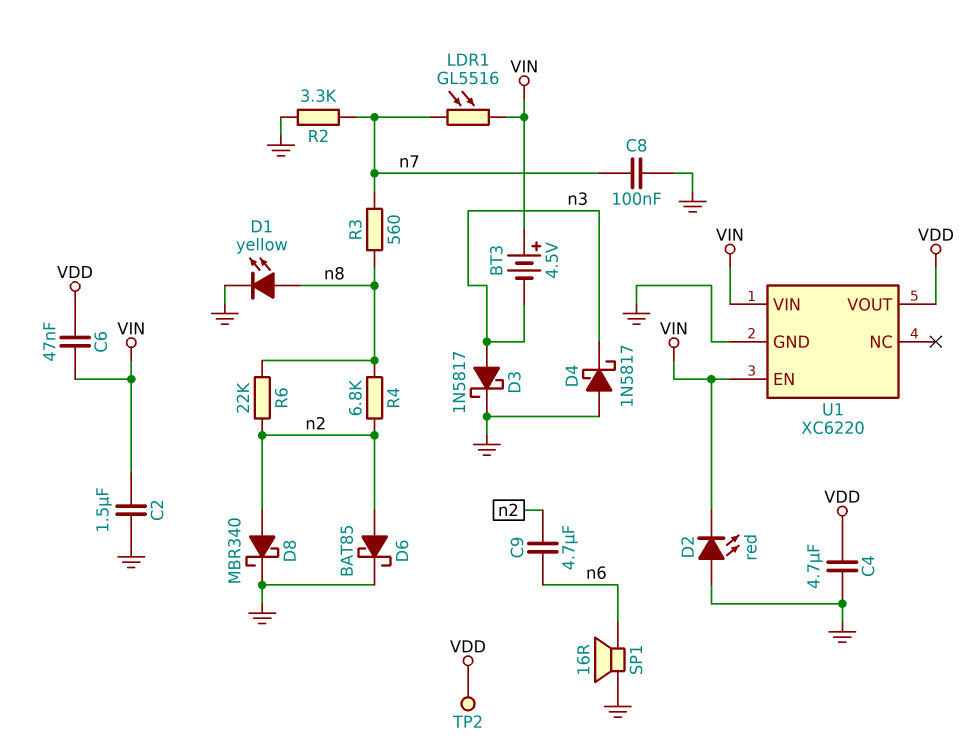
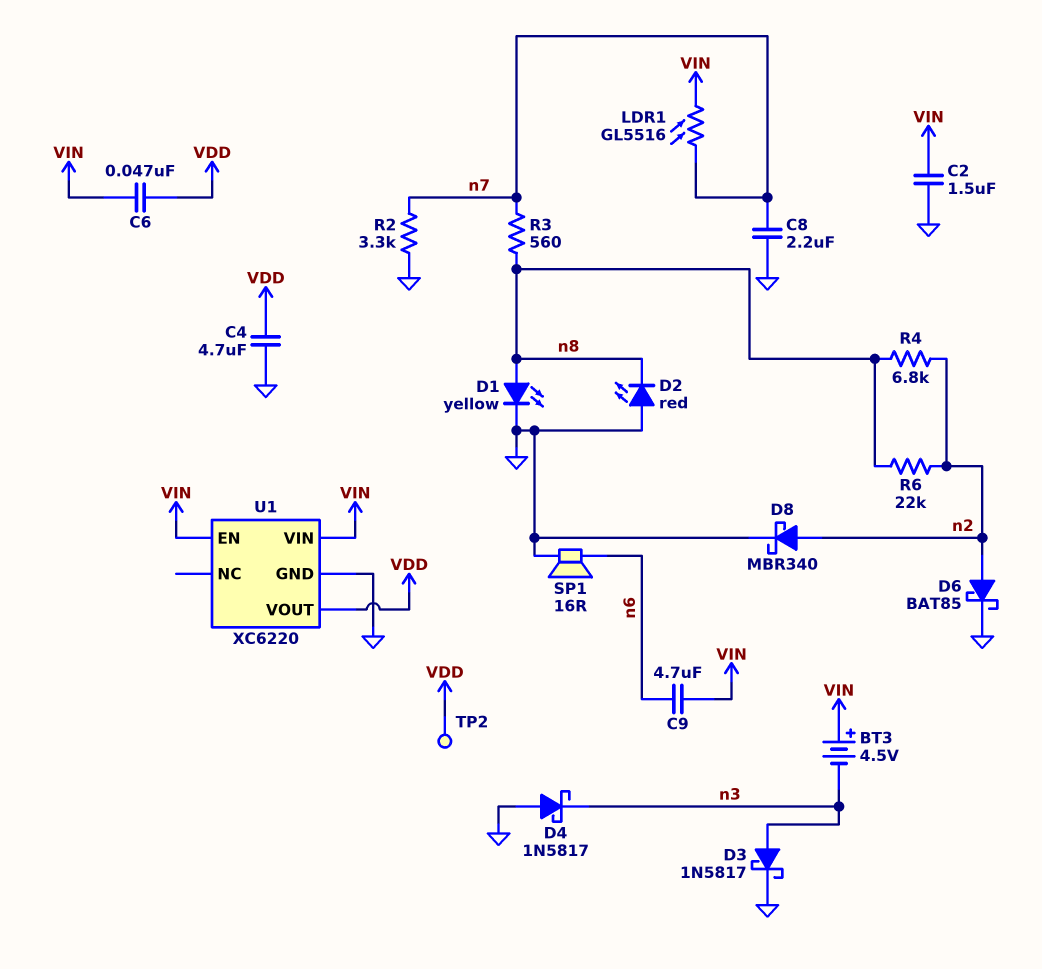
C8: 100nF (GND, n7) -> 2.2uF (GND, n7)
C9: 4.7uF (n2, n6) -> 4.7uF (VIN, n6)
D2: LED red (A GND, K VIN) -> LED red (A GND, K n8)

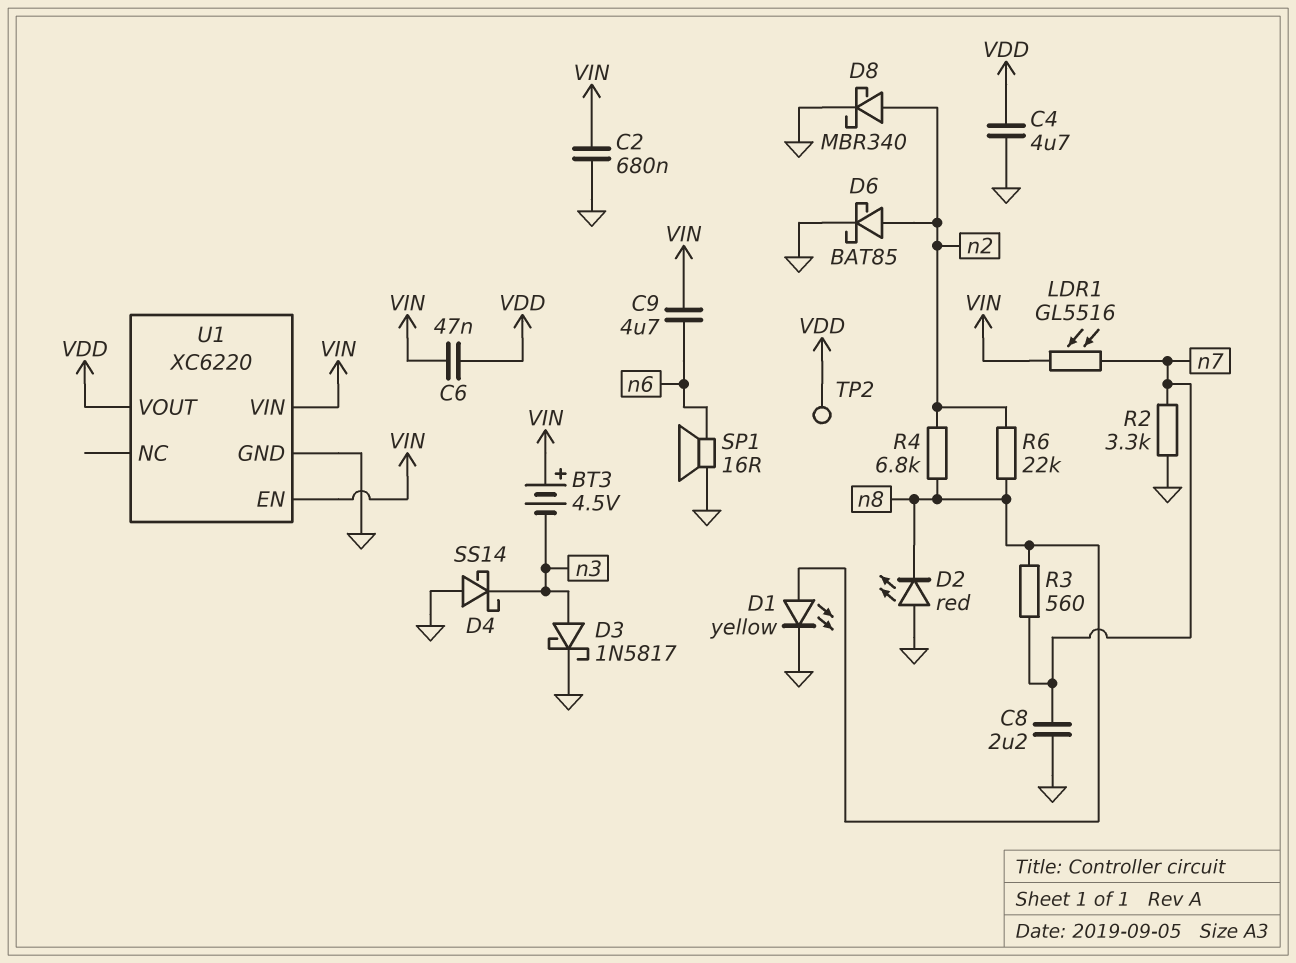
C2: 1.5uF (GND, VIN) -> 680nF (GND, VIN)
D4: schottky 1N5817 (A GND, K n3) -> schottky SS14 (A GND, K n3)

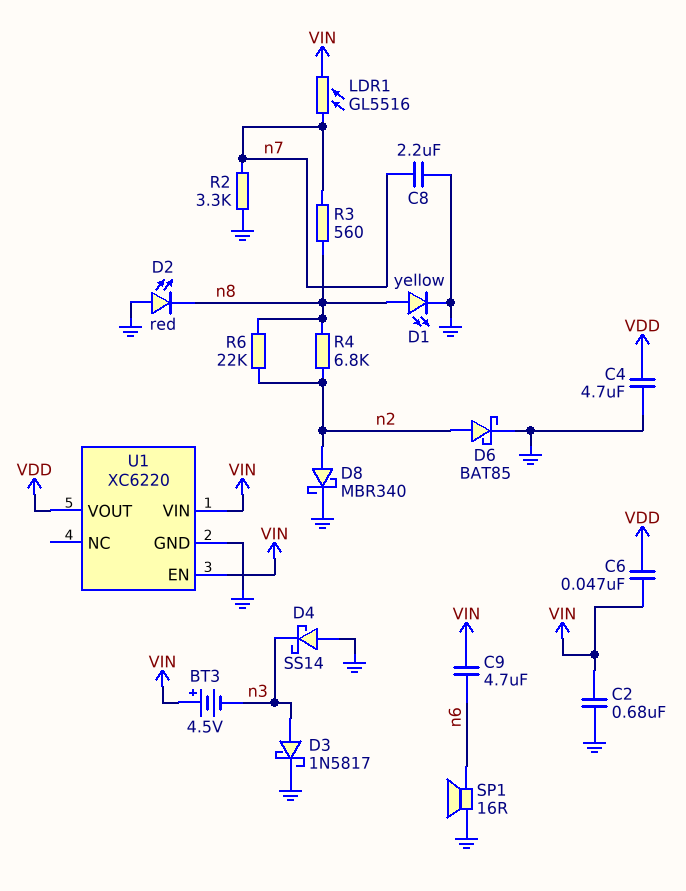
TP2: test point (VDD) -> none

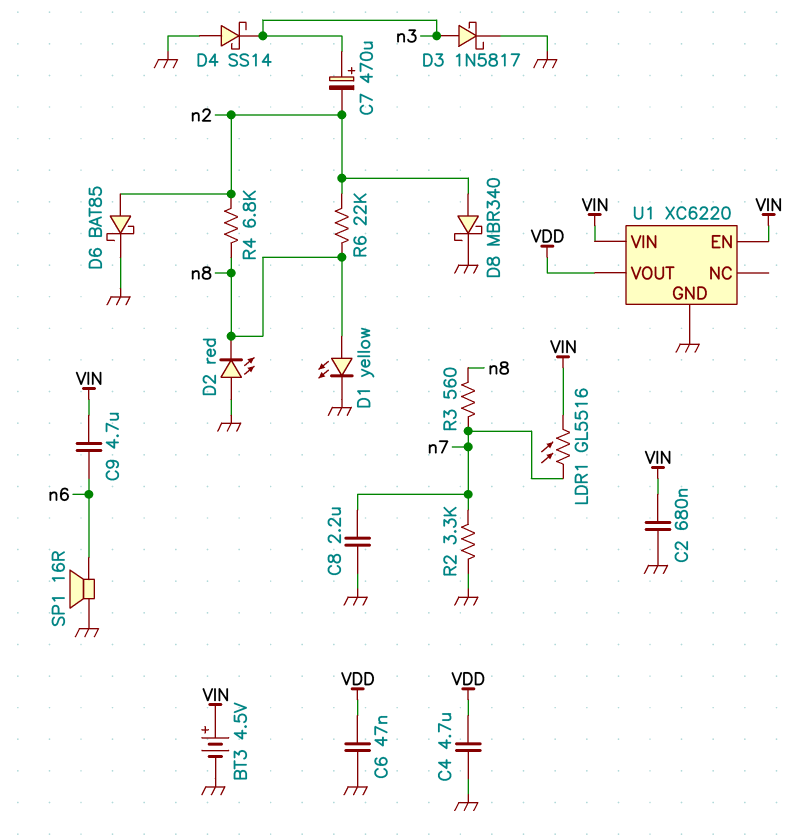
BT3: 4.5V (plus VIN, minus n3) -> 4.5V (plus VIN, minus GND)
C6: 47nF (VDD, VIN) -> 47nF (GND, VDD)
C7: none -> 470uF (plus n3, minus n2)

